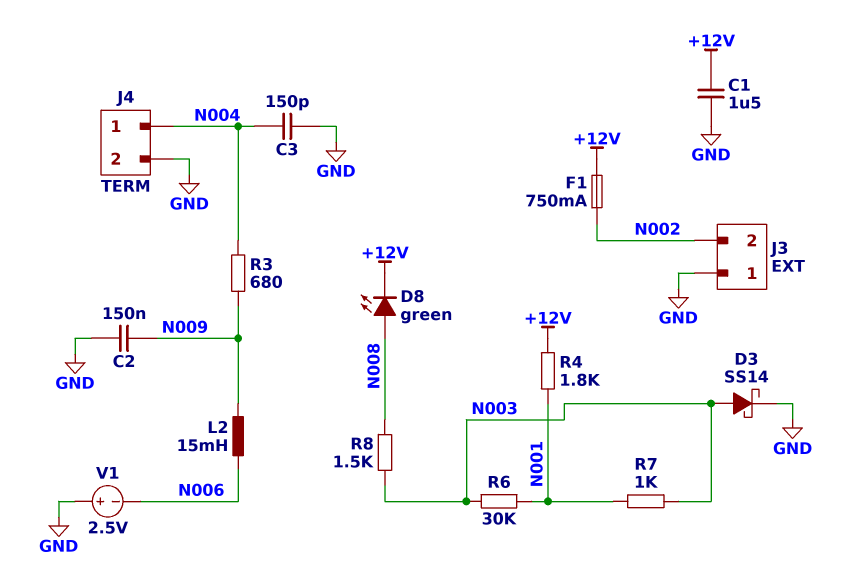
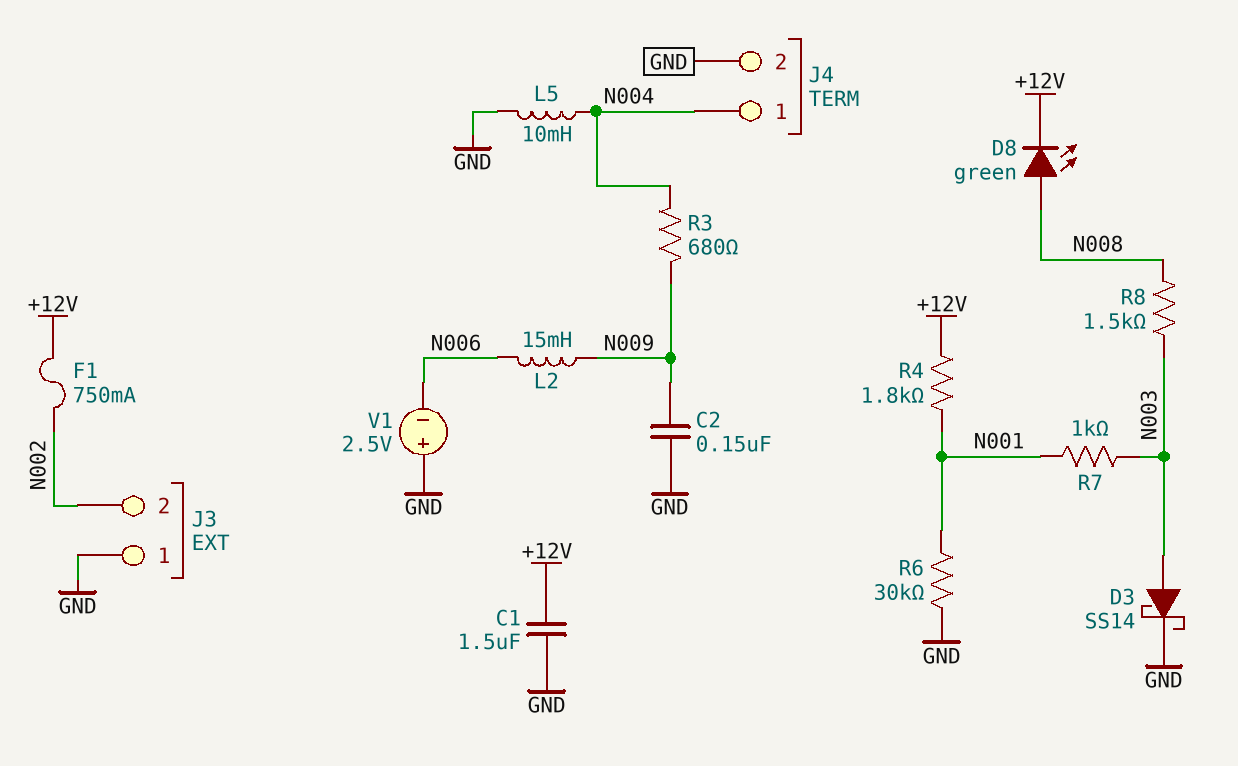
C3: 150pF (GND, N004) -> none
L5: none -> 10mH (GND, N004)
R6: 30k (N001, N003) -> 30k (GND, N001)

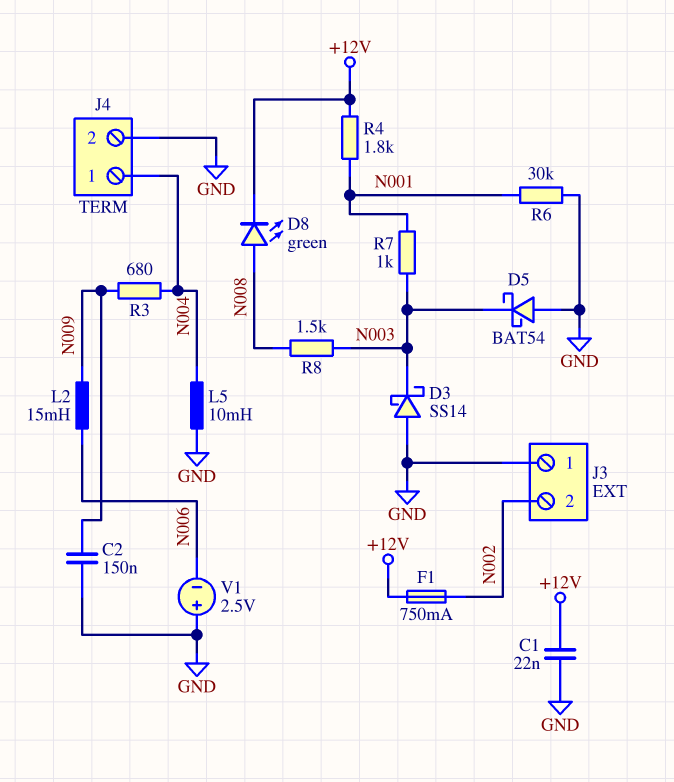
C1: 1.5uF (+12V, GND) -> 22nF (+12V, GND)
D3: schottky SS14 (A N003, K GND) -> schottky SS14 (A GND, K N003)
D5: none -> schottky BAT54 (A GND, K N003)

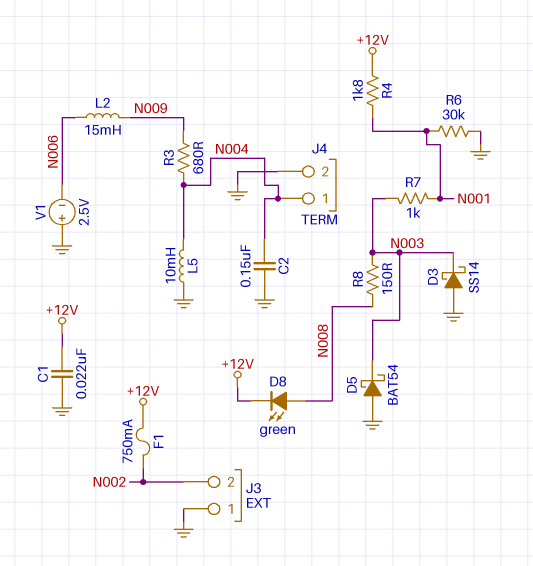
C2: 150nF (GND, N009) -> 150nF (GND, N004)
R8: 1.5k (N003, N008) -> 150 (N003, N008)

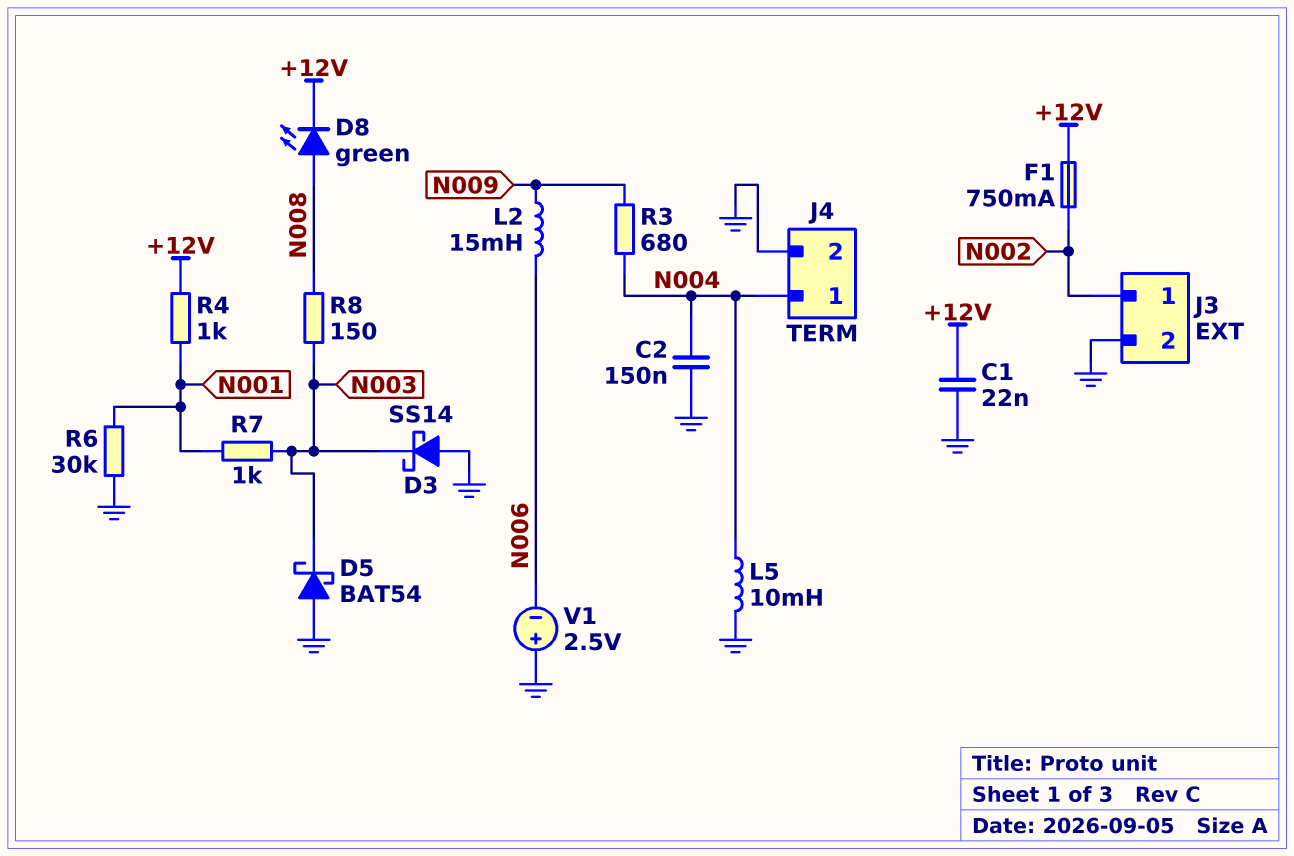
J3 pin 1: GND -> N002
J3 pin 2: N002 -> GND
R4: 1.8k (+12V, N001) -> 1k (+12V, N001)

